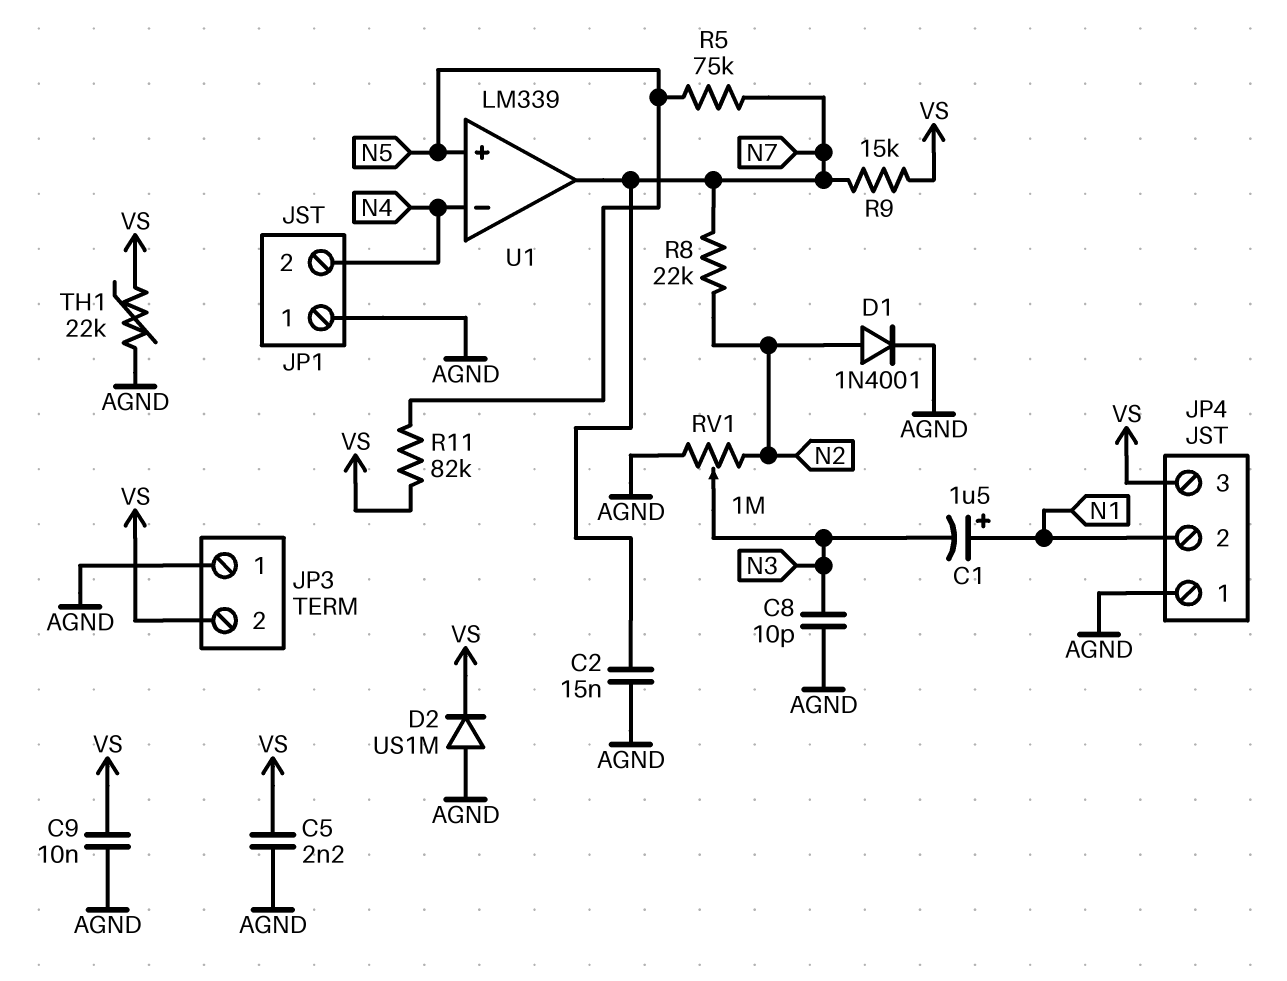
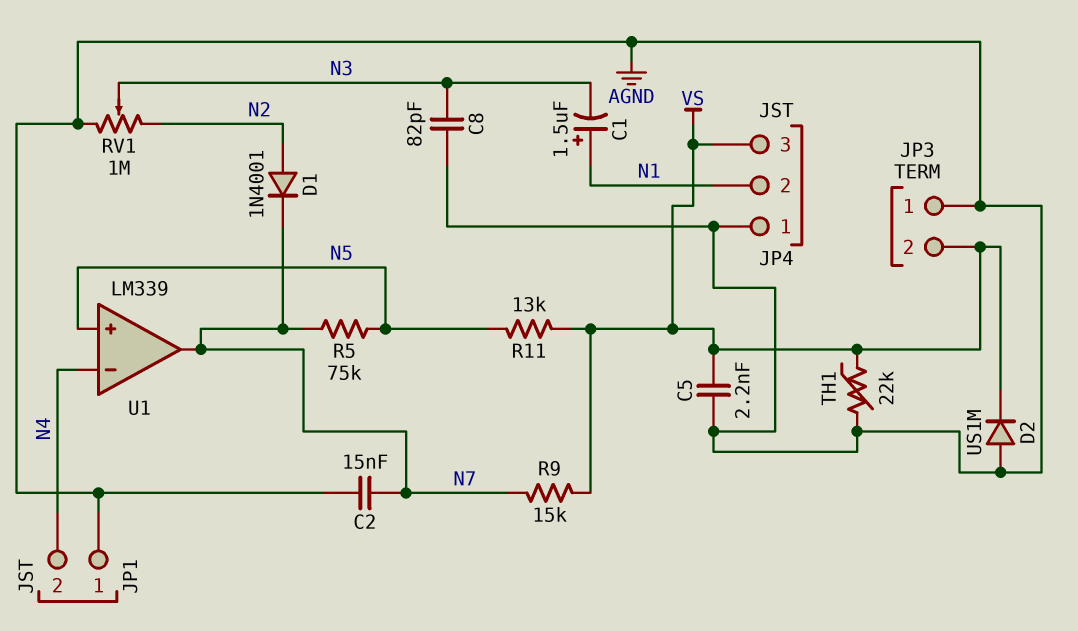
C8: 10pF (AGND, N3) -> 82pF (AGND, N3)
C9: 10nF (AGND, VS) -> none
D1: diode 1N4001 (A N2, K AGND) -> diode 1N4001 (A N2, K N7)
R8: 22k (N2, N7) -> none
R11: 82k (N5, VS) -> 13k (N5, VS)

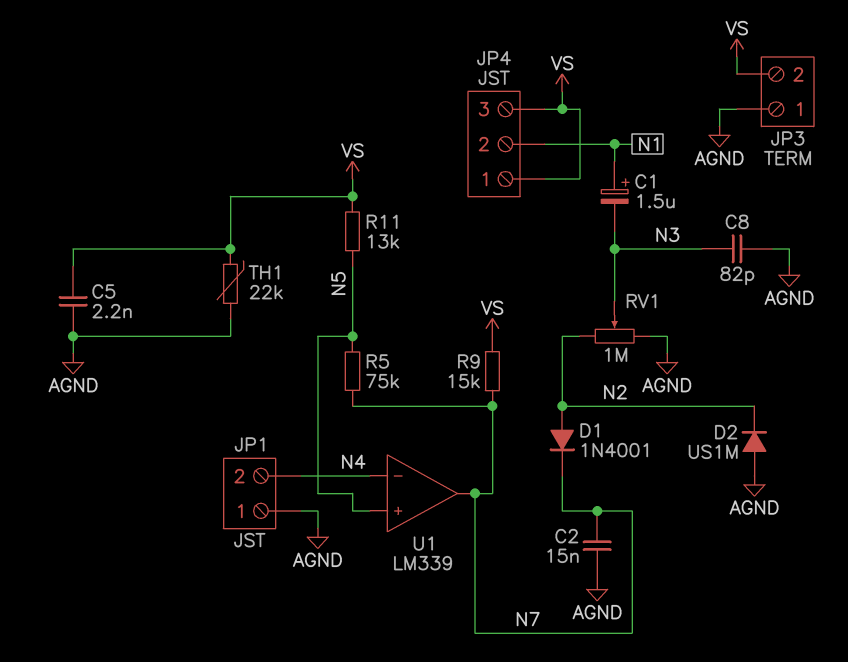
D2: diode US1M (A AGND, K VS) -> diode US1M (A AGND, K N2)
JP4 pin 1: AGND -> VS

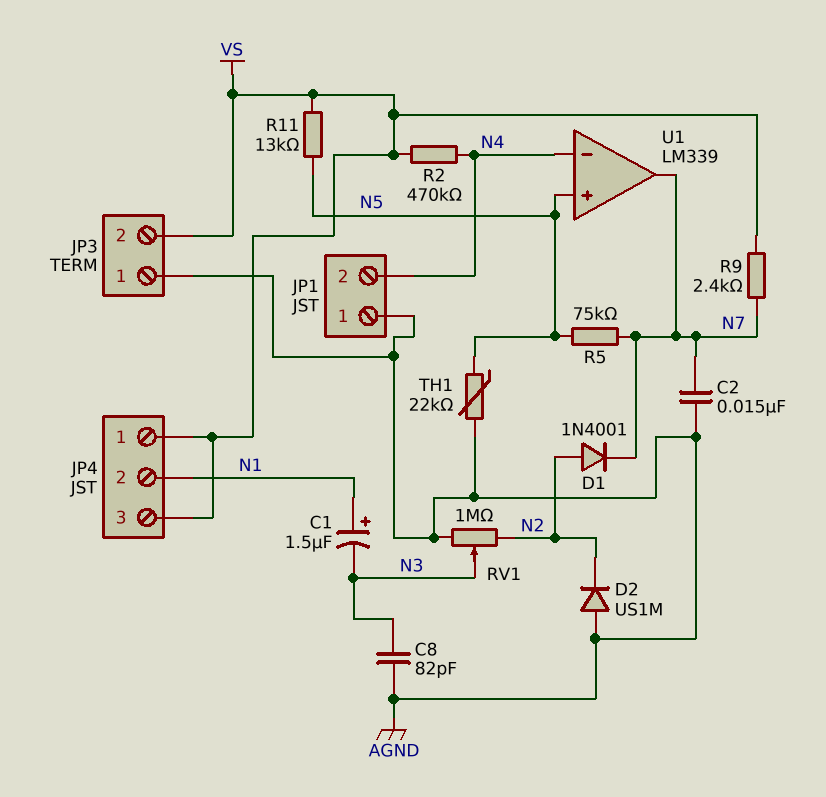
C5: 2.2nF (AGND, VS) -> none
R2: none -> 470k (N4, VS)
R9: 15k (N7, VS) -> 2.4k (N7, VS)
TH1: 22k (AGND, VS) -> 22k (AGND, N5)

